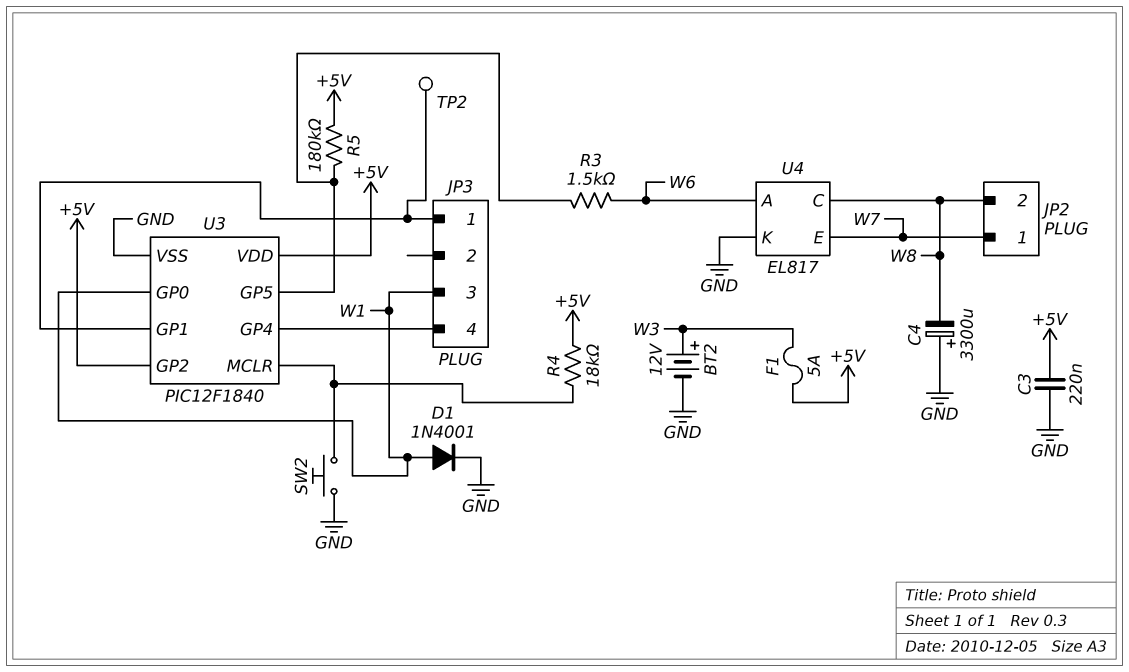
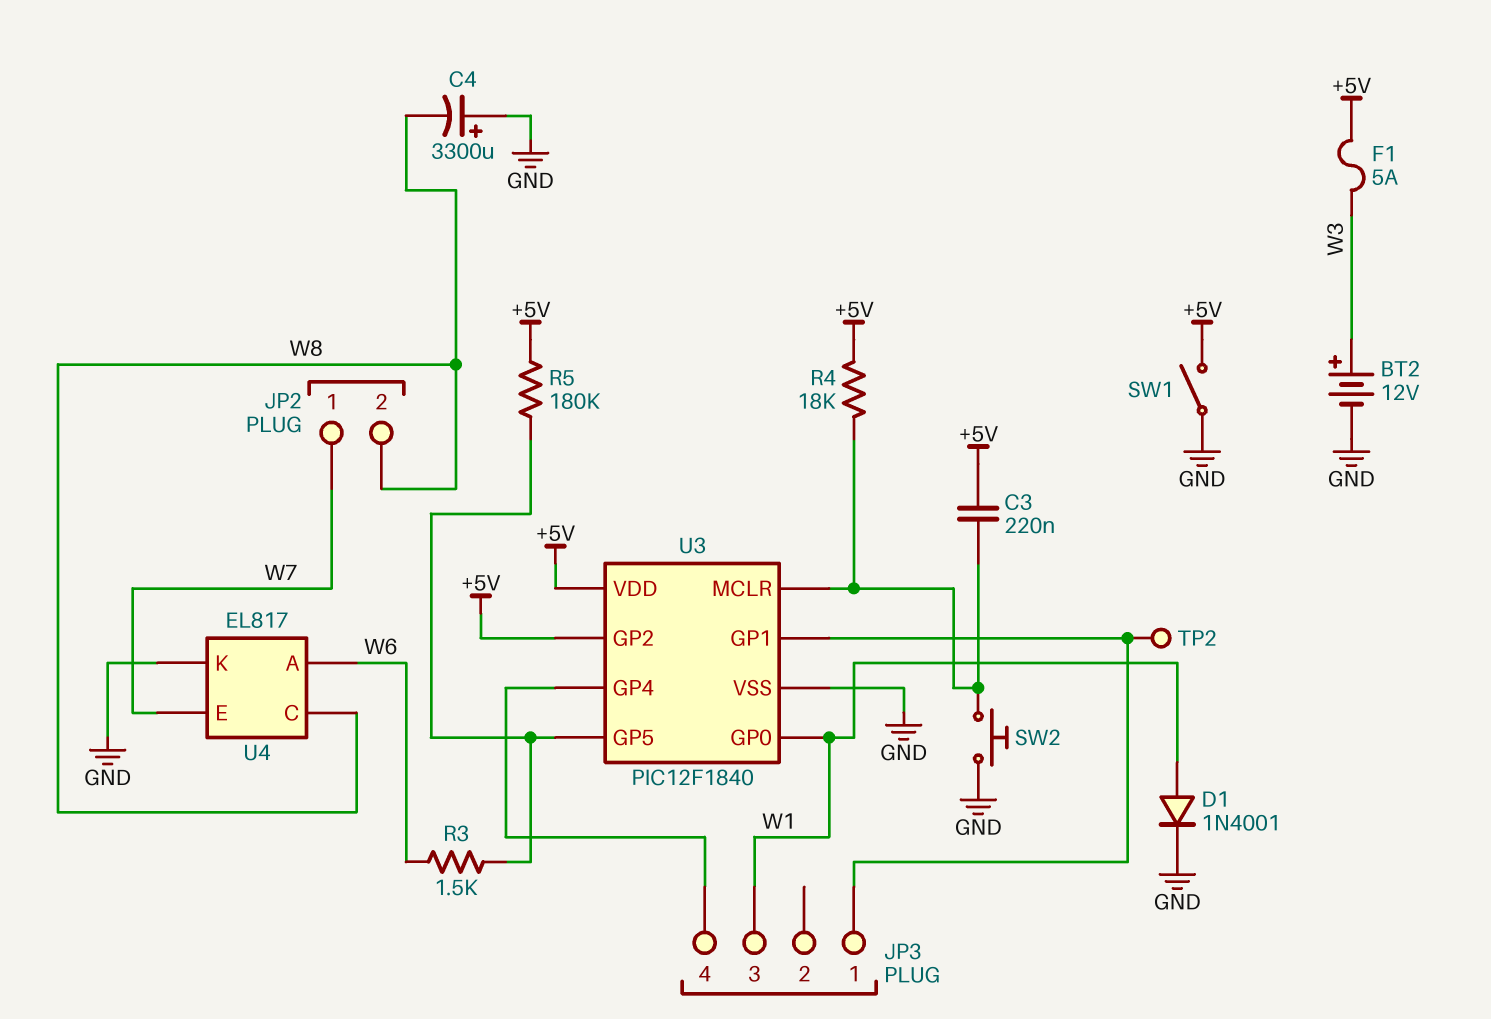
C3: 220nF (+5V, GND) -> 220nF (+5V, U3/MCLR)
SW1: none -> switch (+5V, GND)

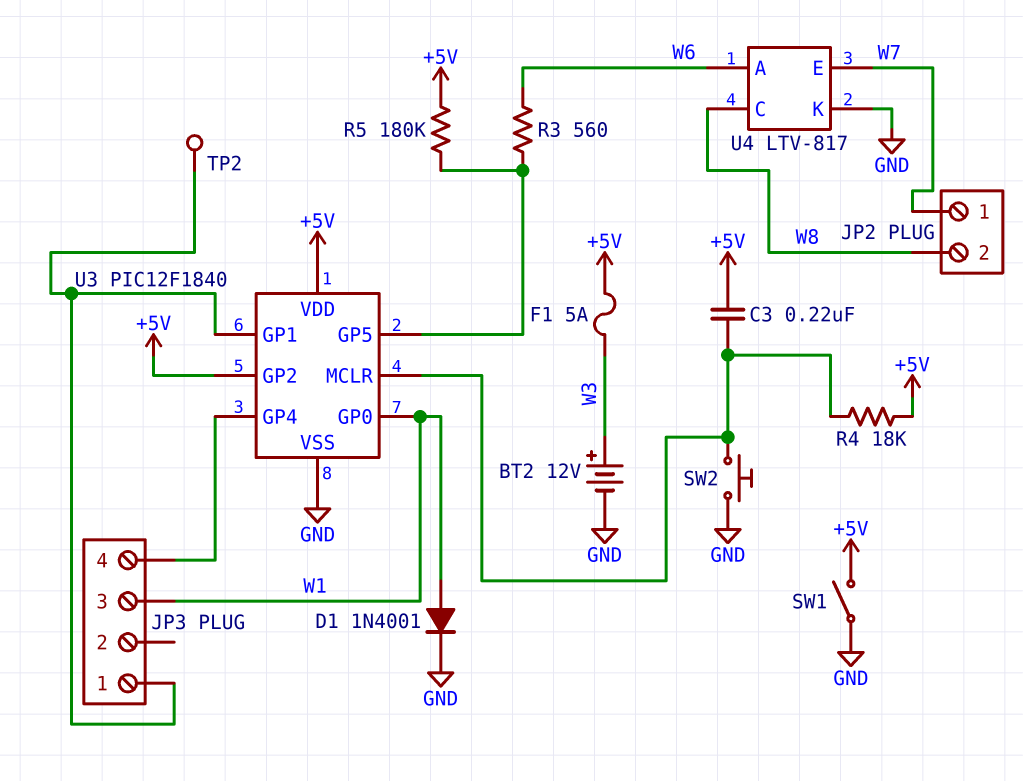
C4: 3300uF (plus GND, minus W8) -> none
R3: 1.5k (U3/GP5, W6) -> 560 (U3/GP5, W6)
U4: EL817 -> LTV-817

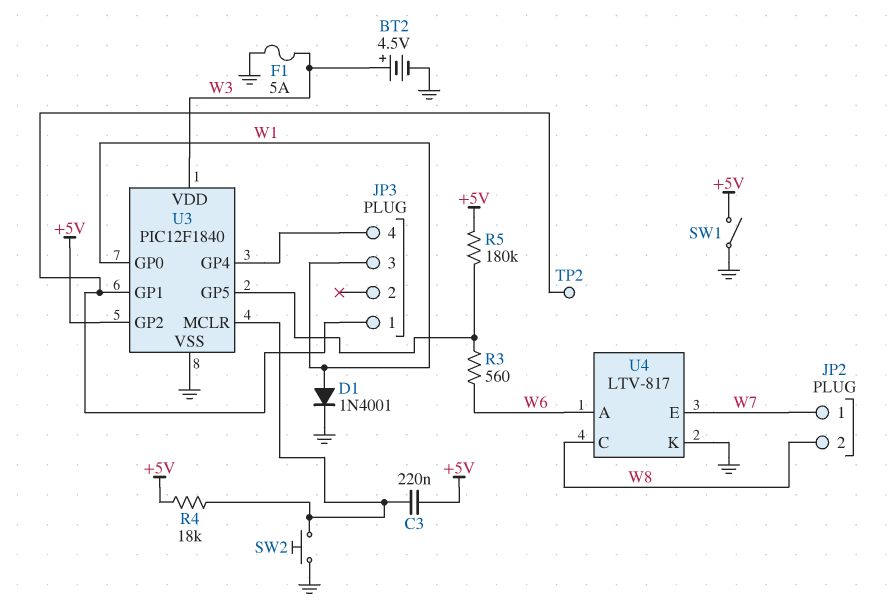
BT2: 12V (plus W3, minus GND) -> 4.5V (plus W3, minus GND)
F1: 5A (+5V, W3) -> 5A (GND, W3)
U3 pin VDD: +5V -> W3

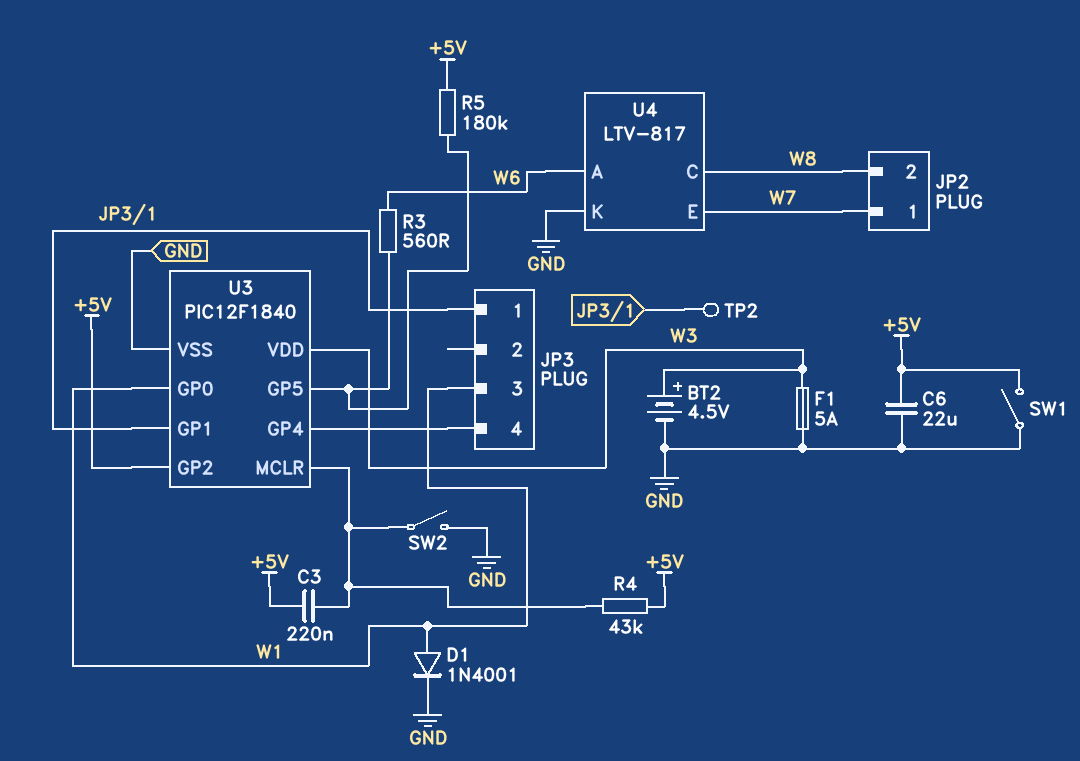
C6: none -> 22uF (+5V, GND)
R4: 18k (+5V, U3/MCLR) -> 43k (+5V, U3/MCLR)
SW2: button (GND, U3/MCLR) -> switch (GND, U3/MCLR)

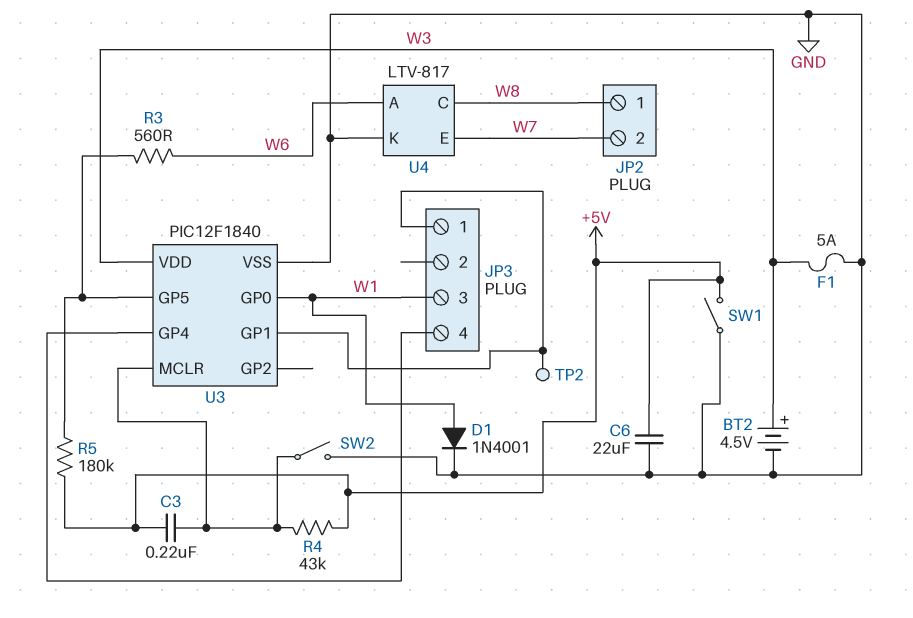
JP2 pin 1: W7 -> W8
JP2 pin 2: W8 -> W7
U3 pin GP2: +5V -> none

